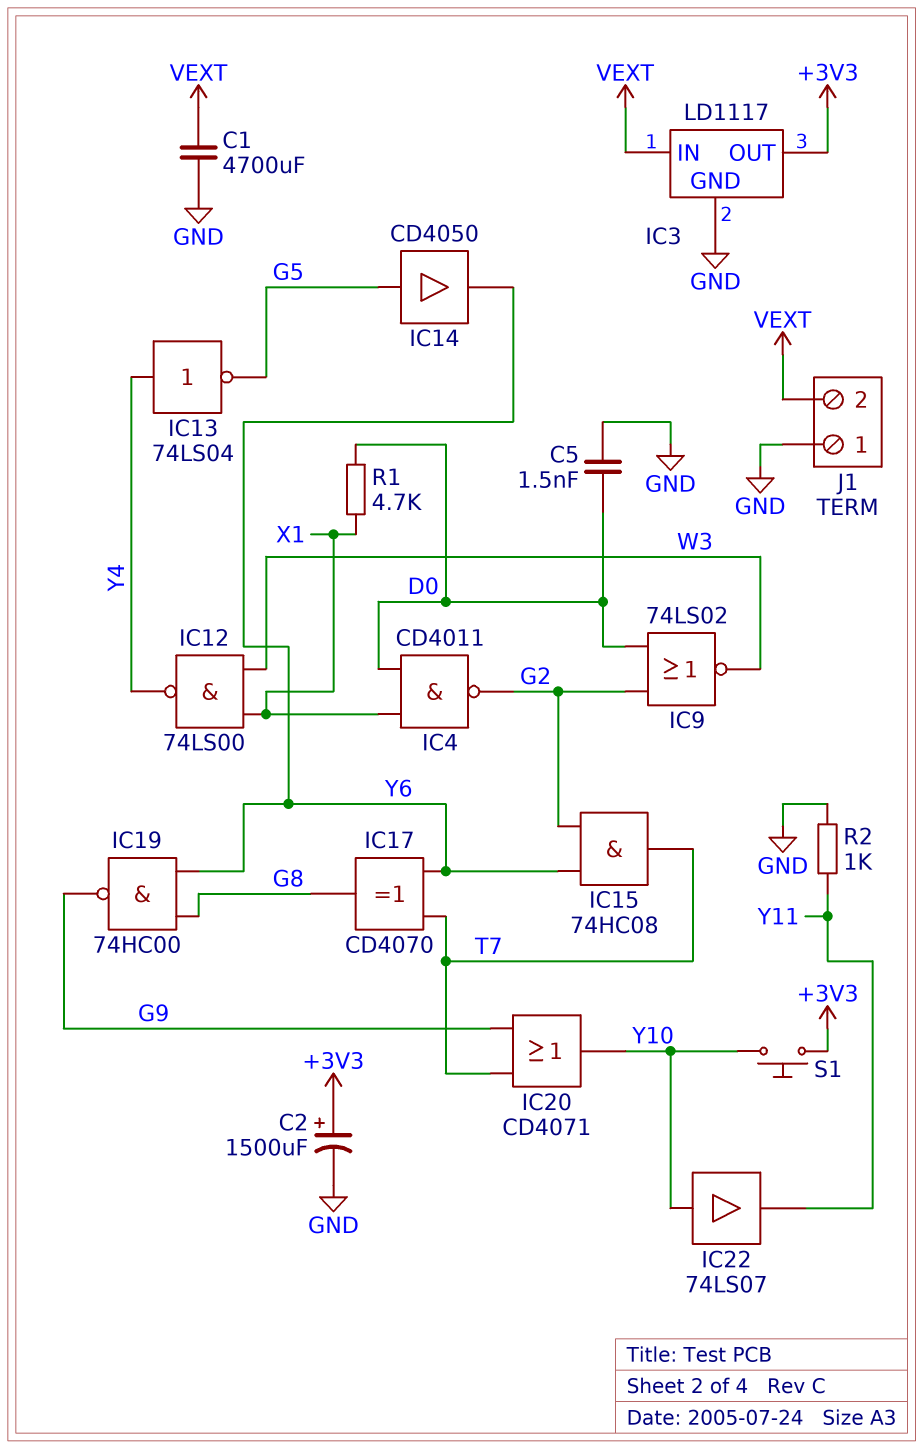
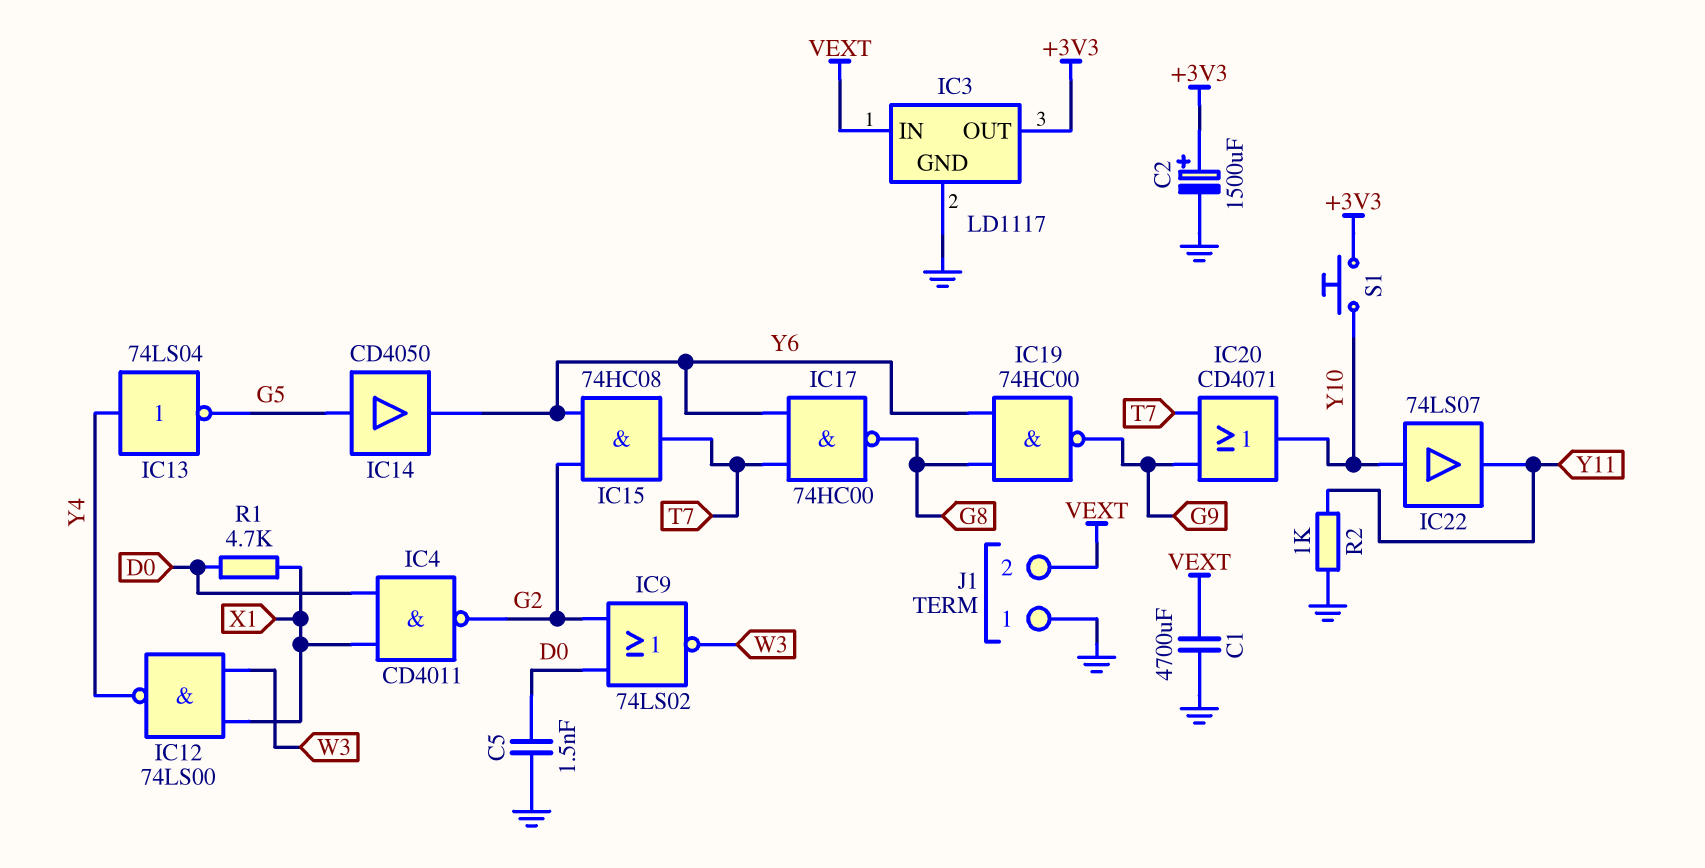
IC17: XOR CD4070 (in T7, in Y6, out G8) -> NAND 74HC00 (in T7, in Y6, out G8)

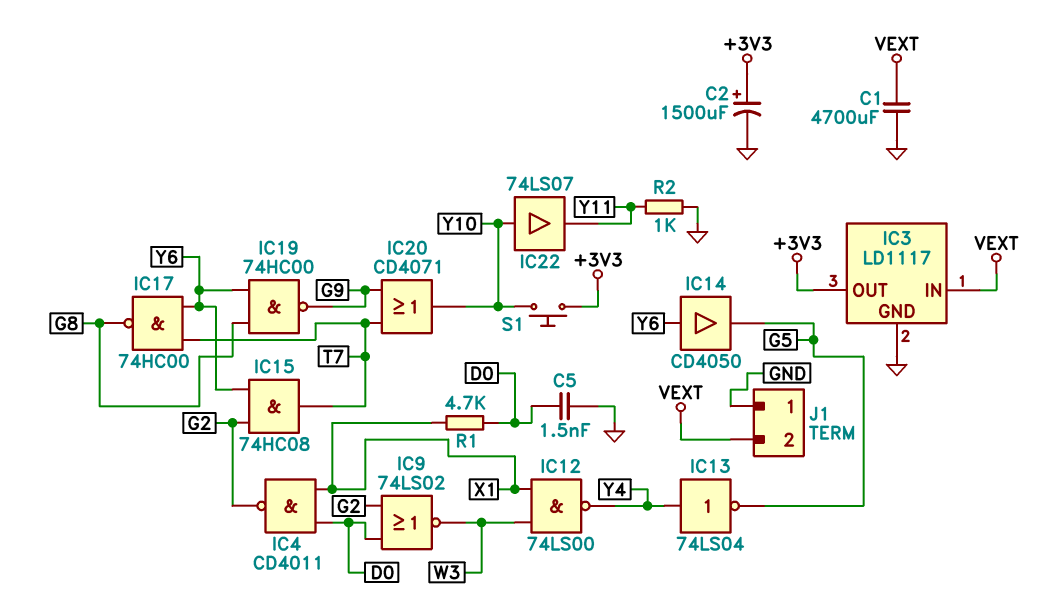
IC14: buffer CD4050 (in G5, out Y6) -> buffer CD4050 (in Y6, out G5)

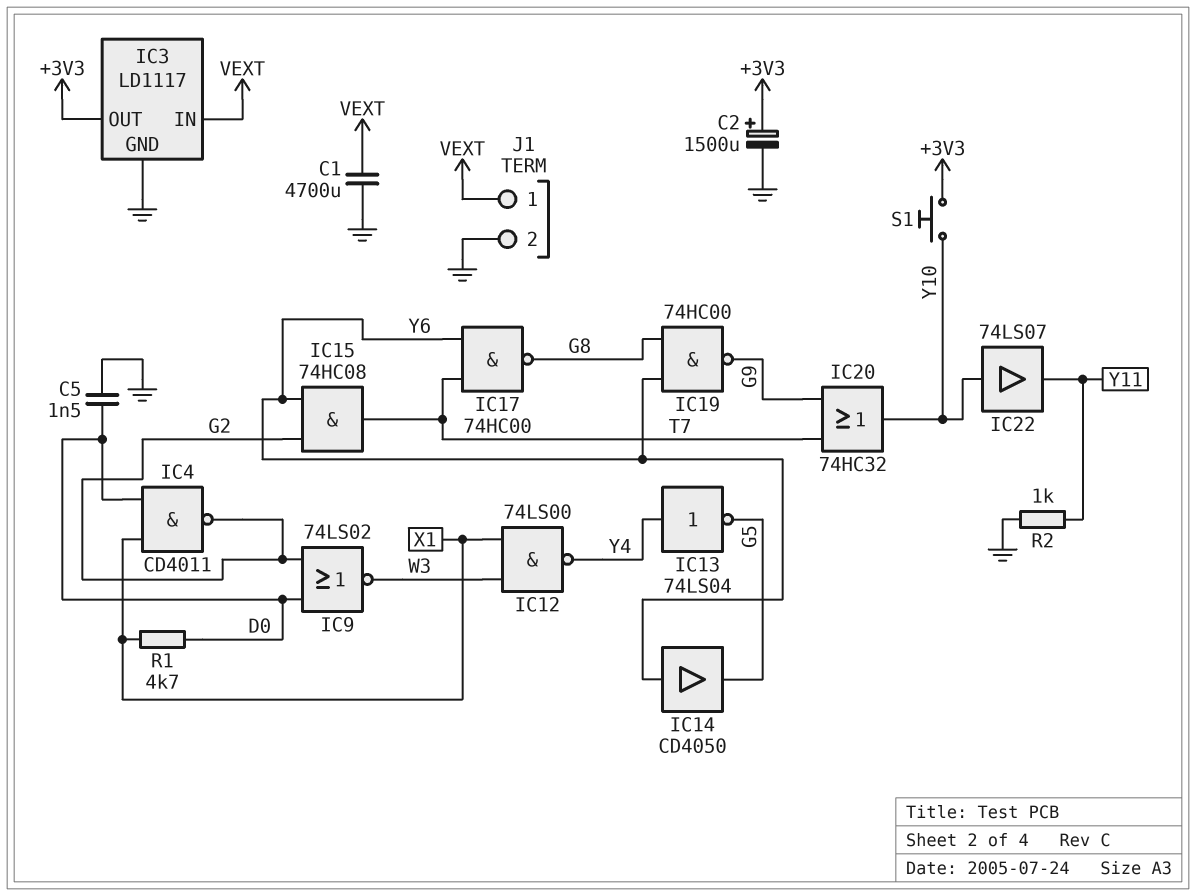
IC20: OR CD4071 (in G9, in T7, out Y10) -> OR 74HC32 (in G9, in T7, out Y10)
J1 pin 1: GND -> VEXT
J1 pin 2: VEXT -> GND

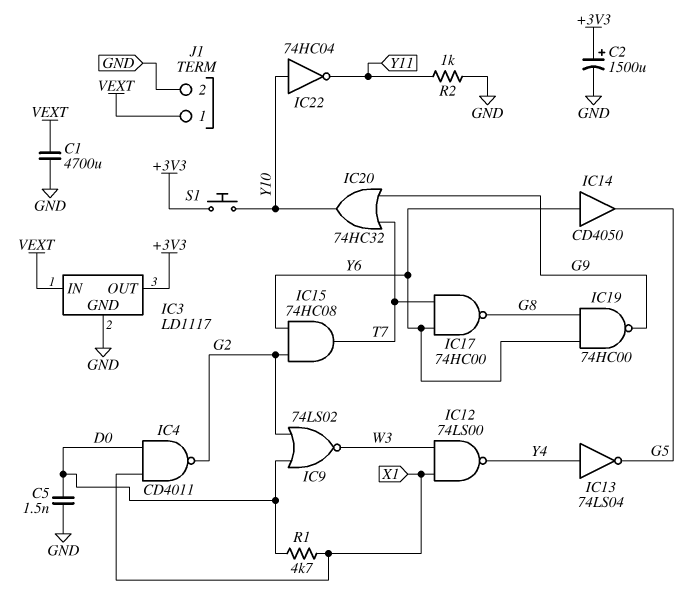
IC22: buffer 74LS07 (in Y10, out Y11) -> NOT 74HC04 (in Y10, out Y11)

